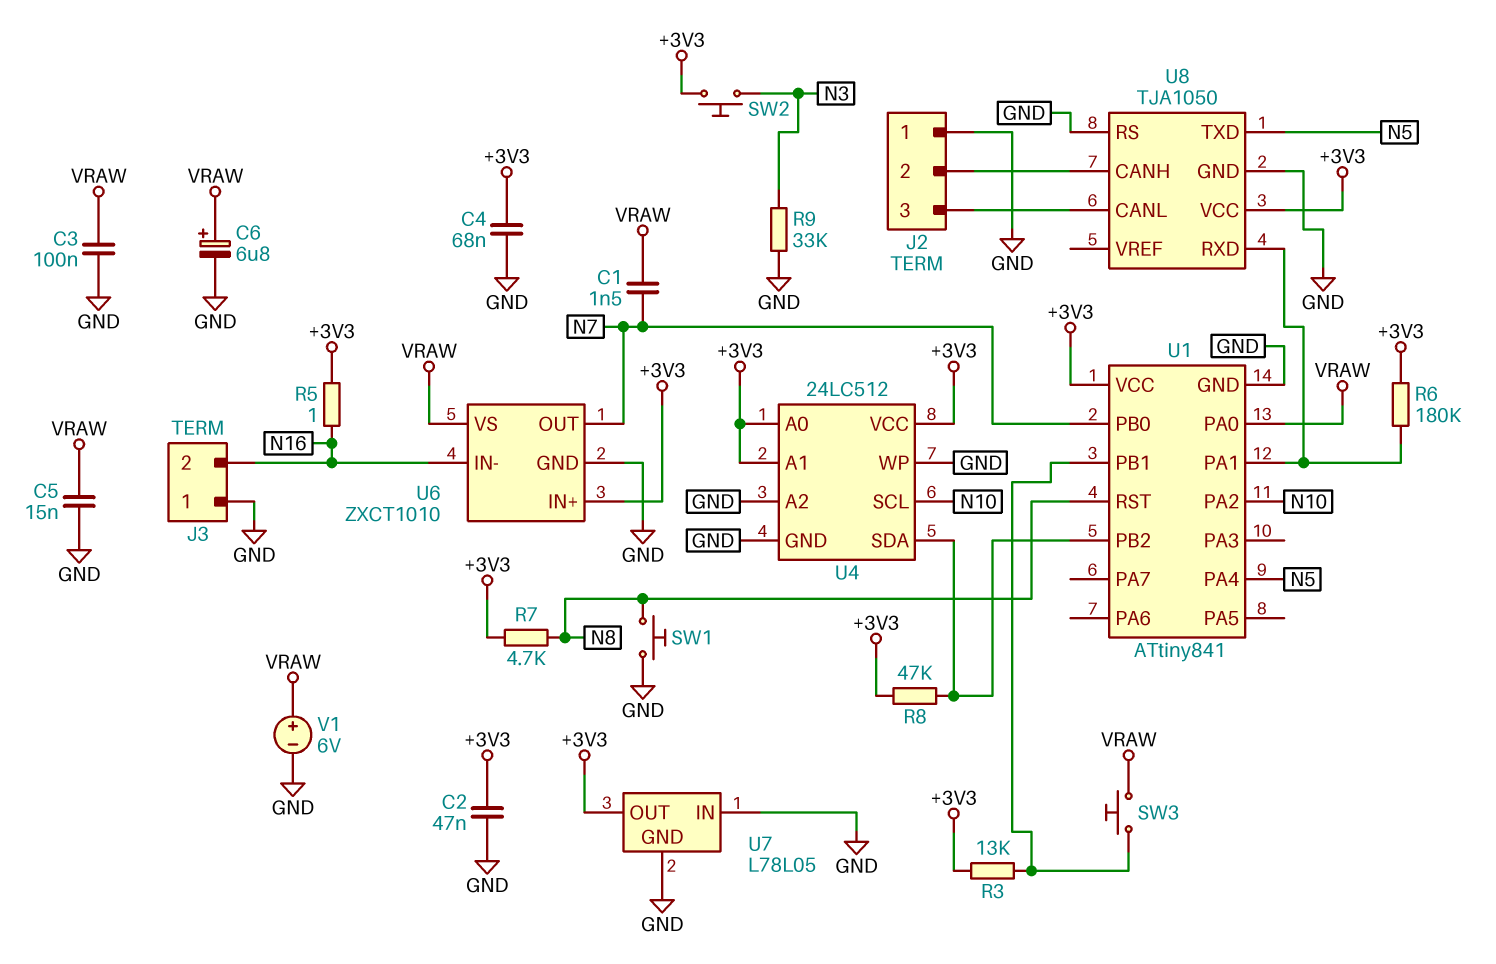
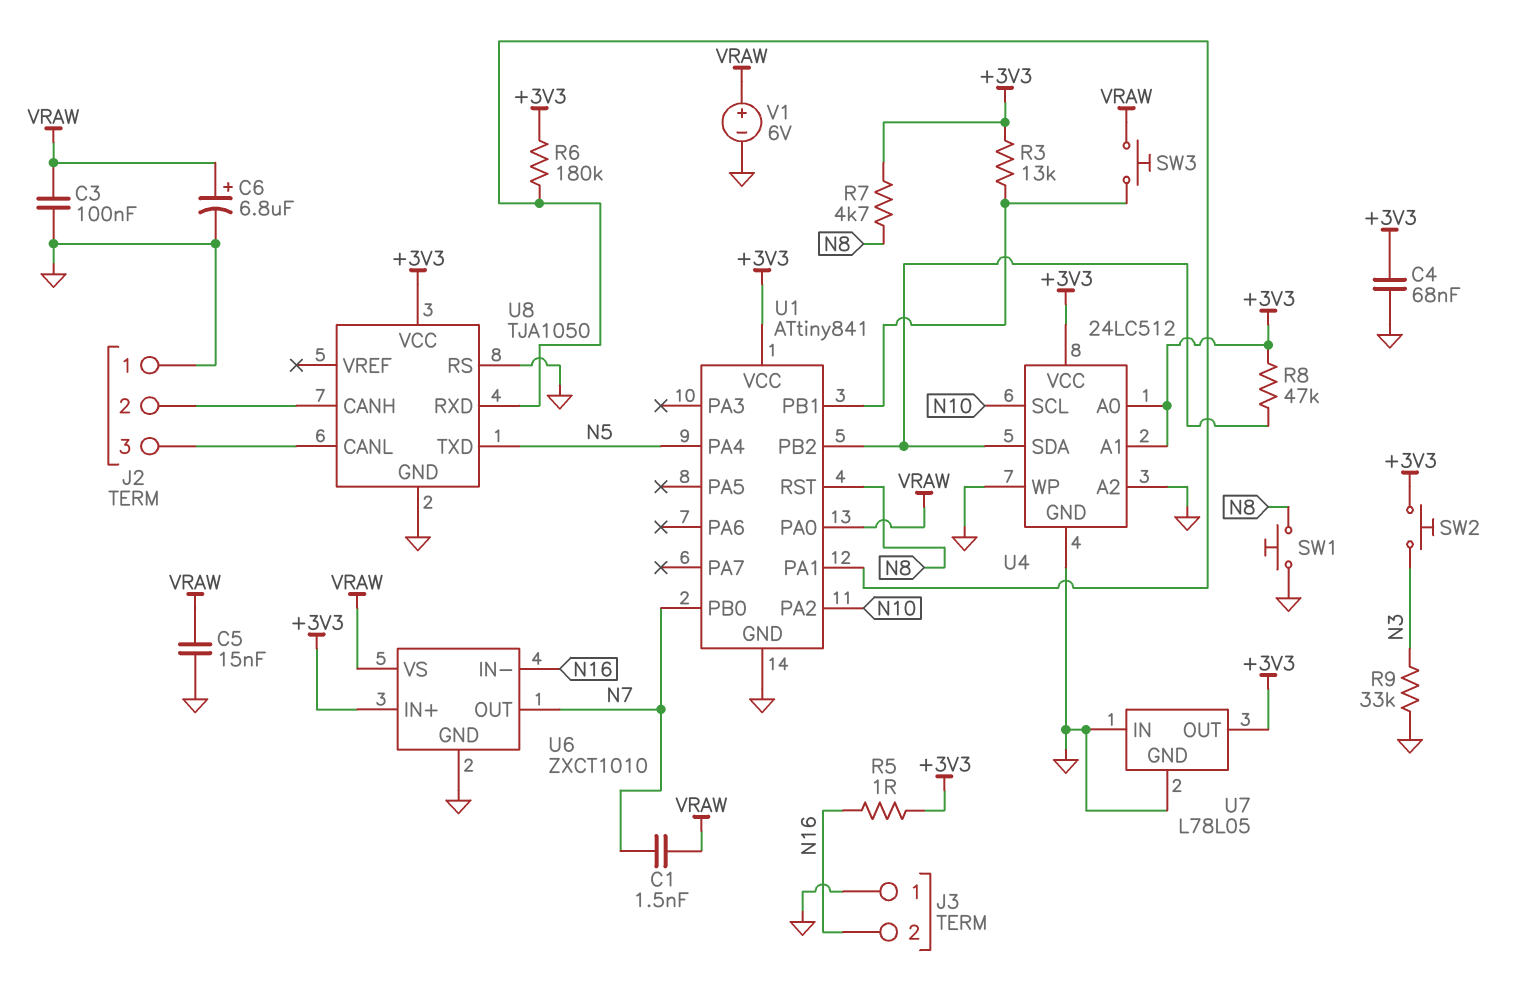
C2: 47nF (+3V3, GND) -> none

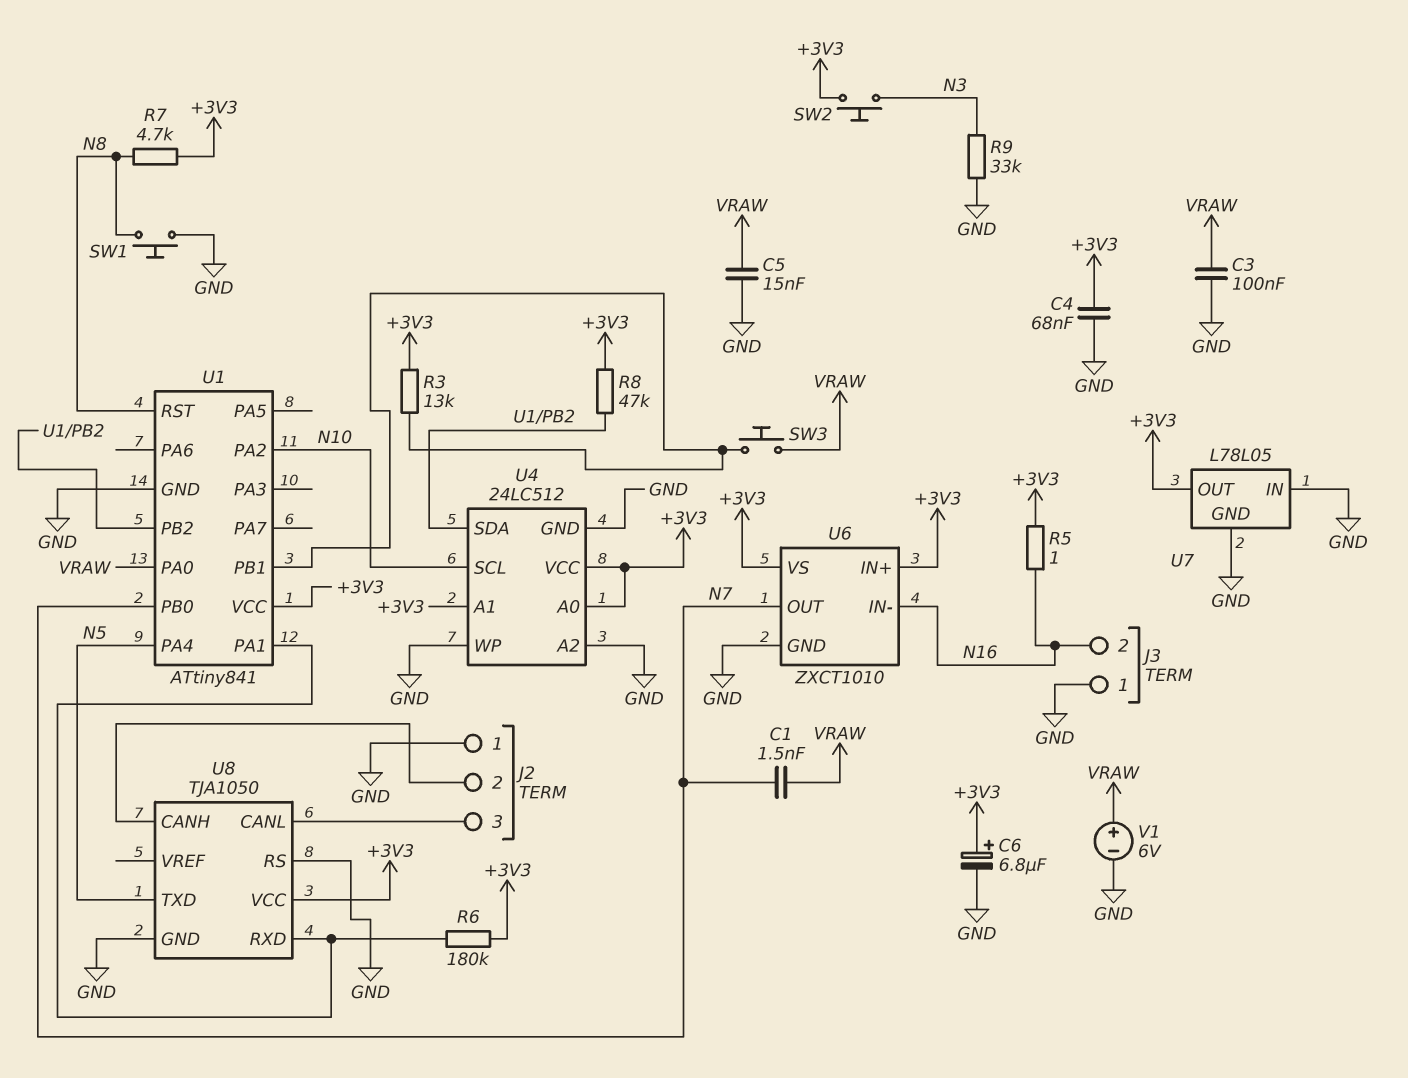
C6: 6.8uF (plus VRAW, minus GND) -> 6.8uF (plus +3V3, minus GND)
U6 pin VS: VRAW -> +3V3

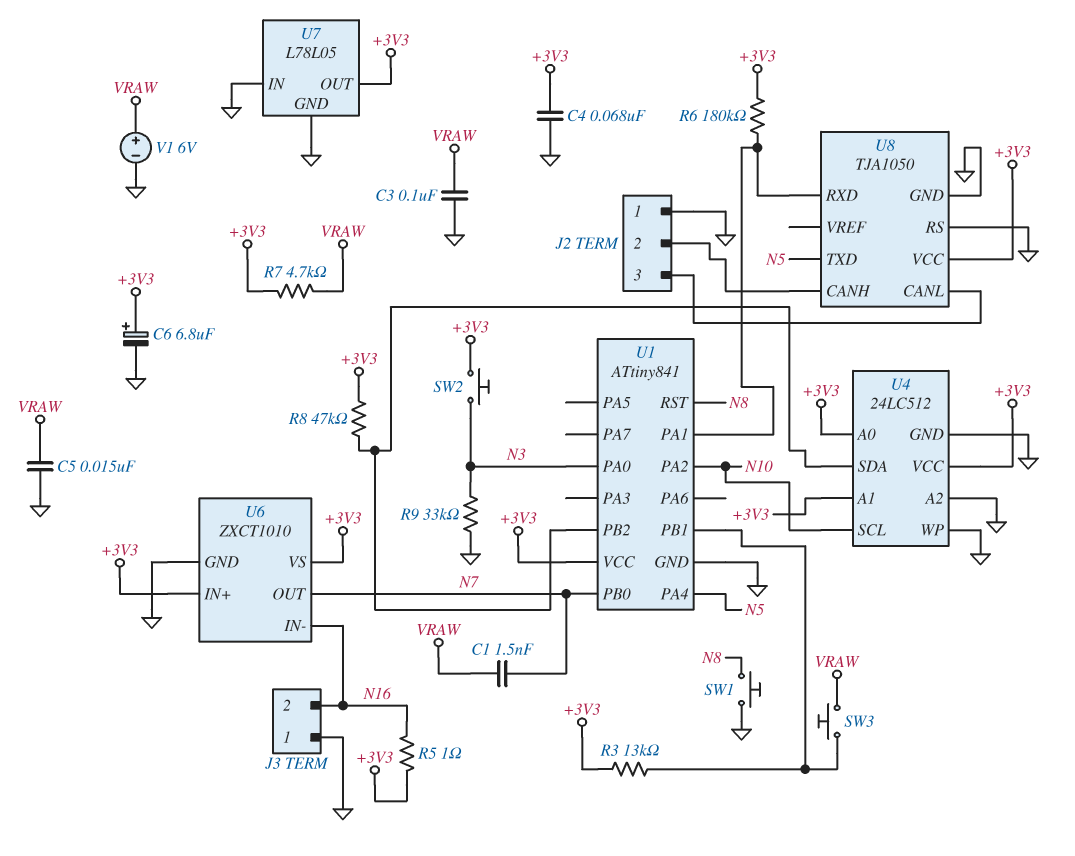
R7: 4.7k (+3V3, N8) -> 4.7k (+3V3, VRAW)
U1 pin PA0: VRAW -> N3

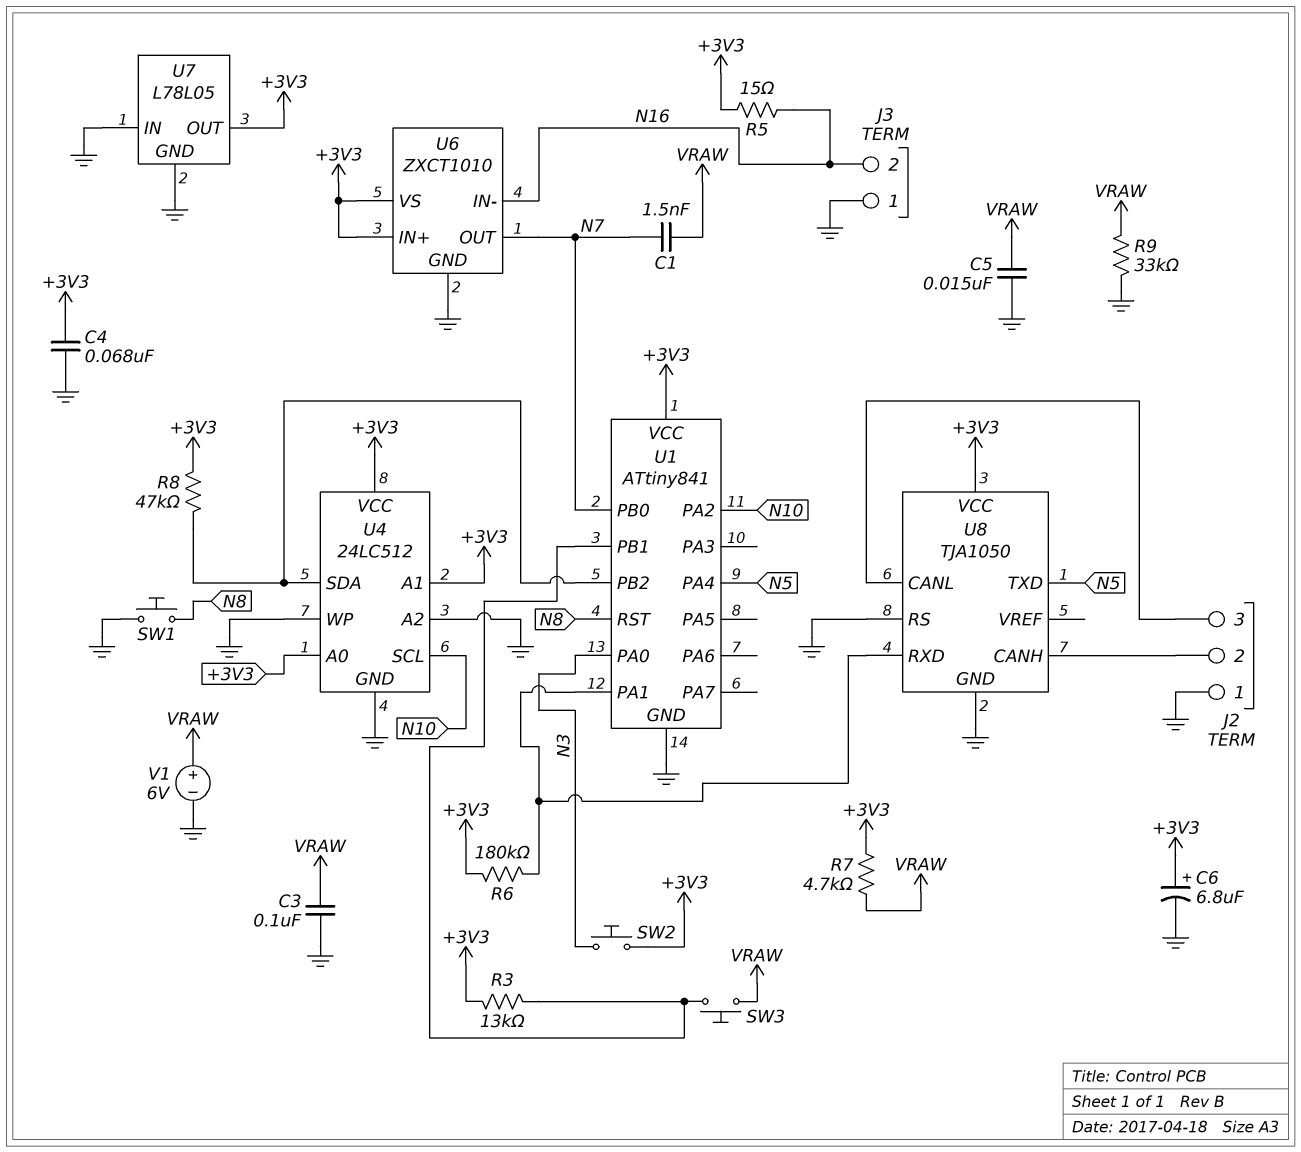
R5: 1 (+3V3, N16) -> 15 (+3V3, N16)
R9: 33k (GND, N3) -> 33k (GND, VRAW)

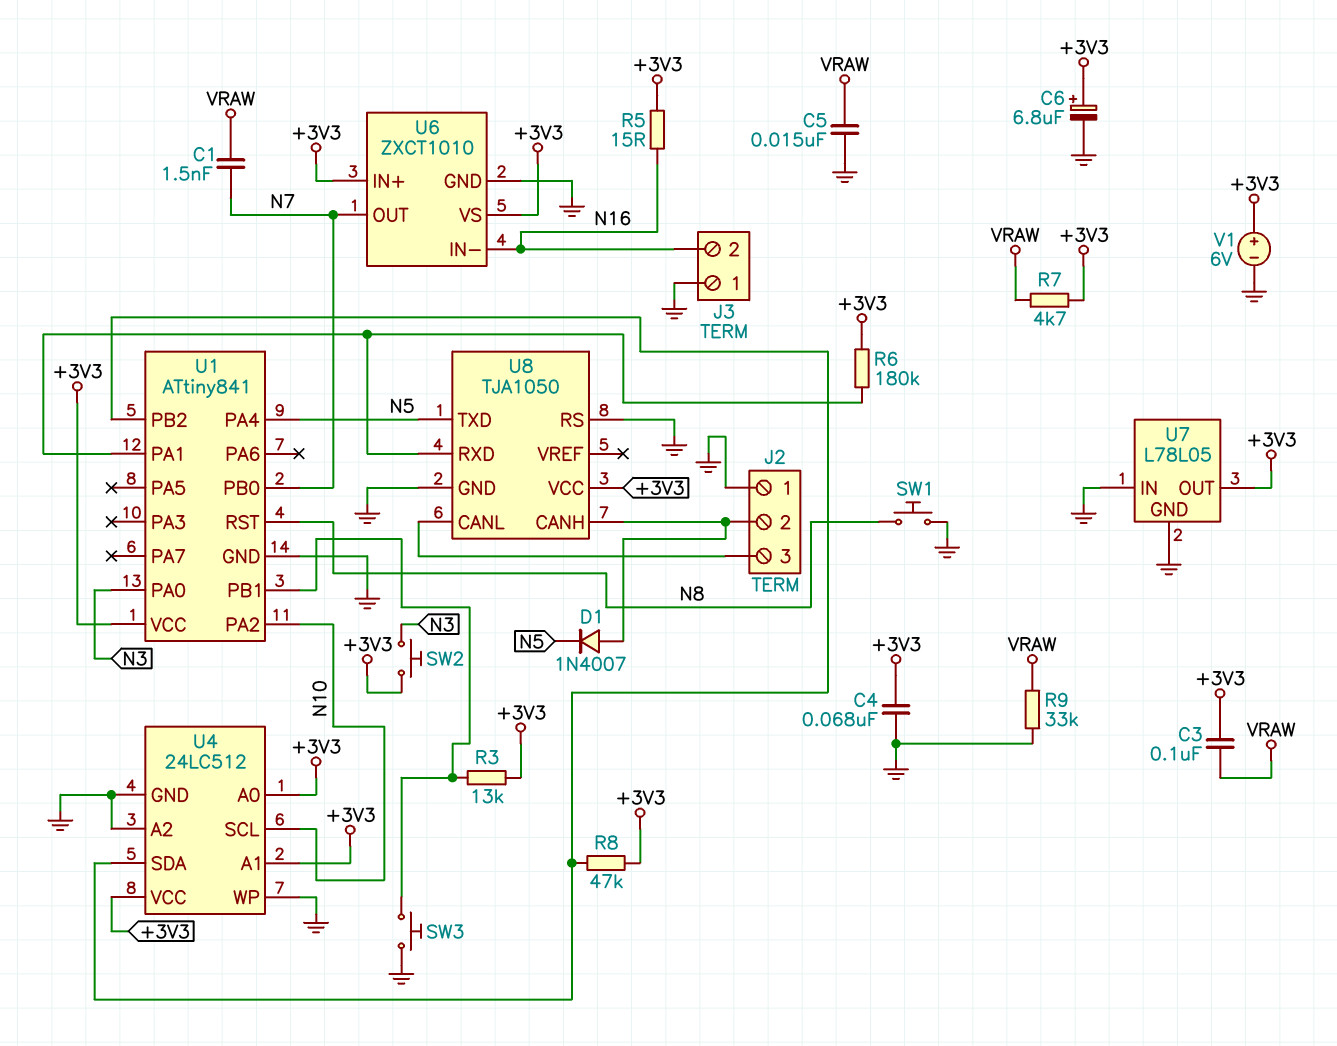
C3: 100nF (GND, VRAW) -> 100nF (+3V3, VRAW)
D1: none -> diode 1N4007 (A J2/2, K N5)
SW3: button (U1/PB1, VRAW) -> button (GND, U1/PB1)
V1: 6V (plus VRAW, minus GND) -> 6V (plus +3V3, minus GND)

